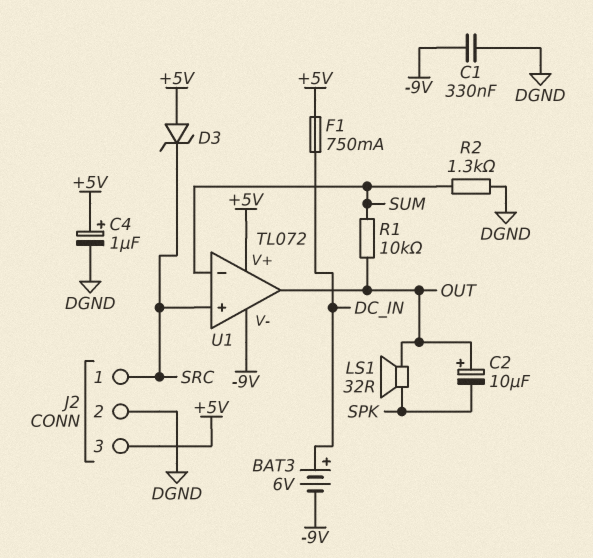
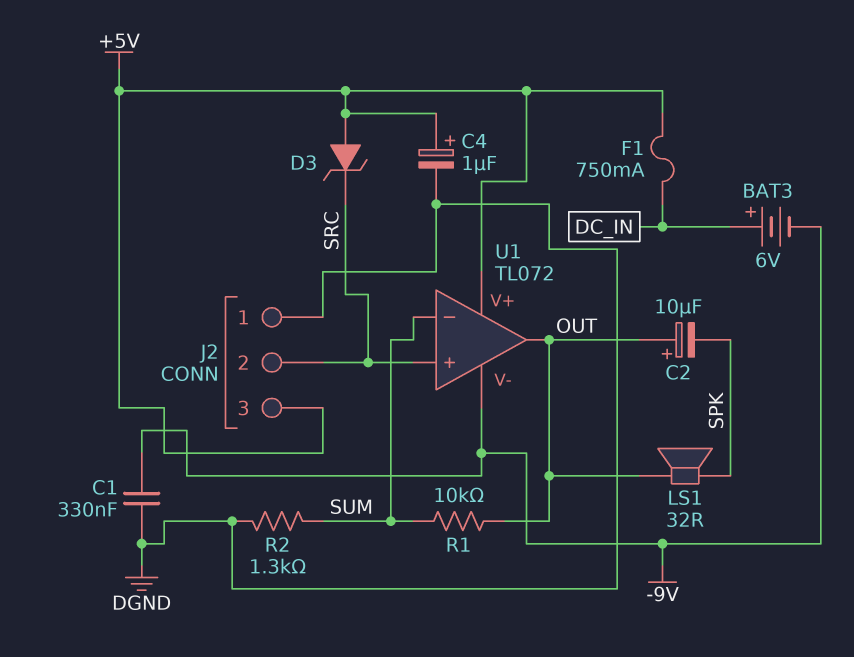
J2 pin 1: SRC -> DGND
J2 pin 2: DGND -> SRC

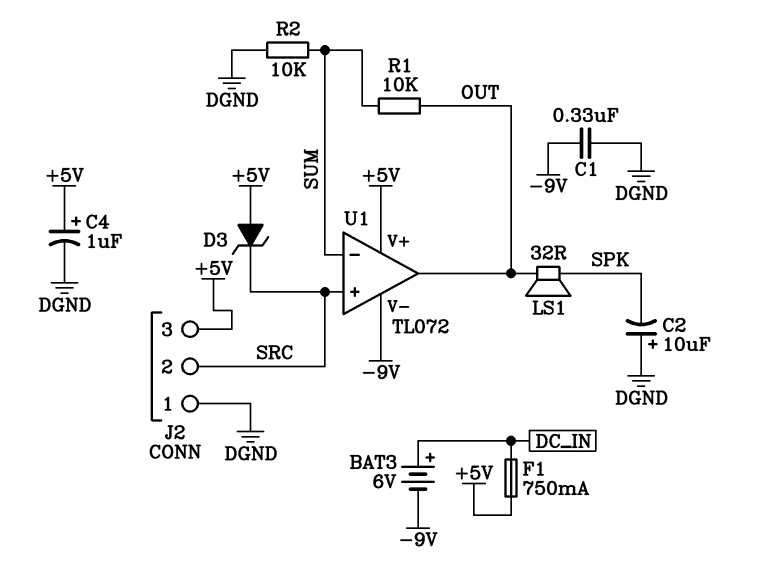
C2: 10uF (plus OUT, minus SPK) -> 10uF (plus DGND, minus SPK)
R2: 1.3k (DGND, SUM) -> 10k (DGND, SUM)

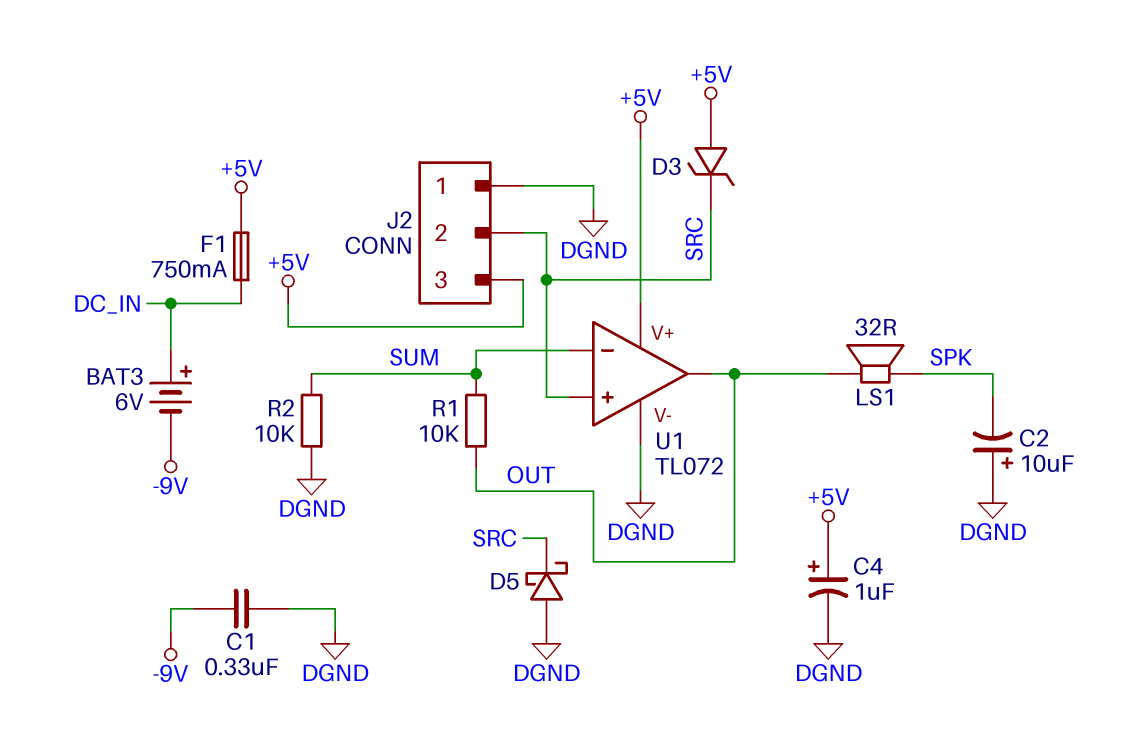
D5: none -> schottky (A DGND, K SRC)
U1 pin V-: -9V -> DGND

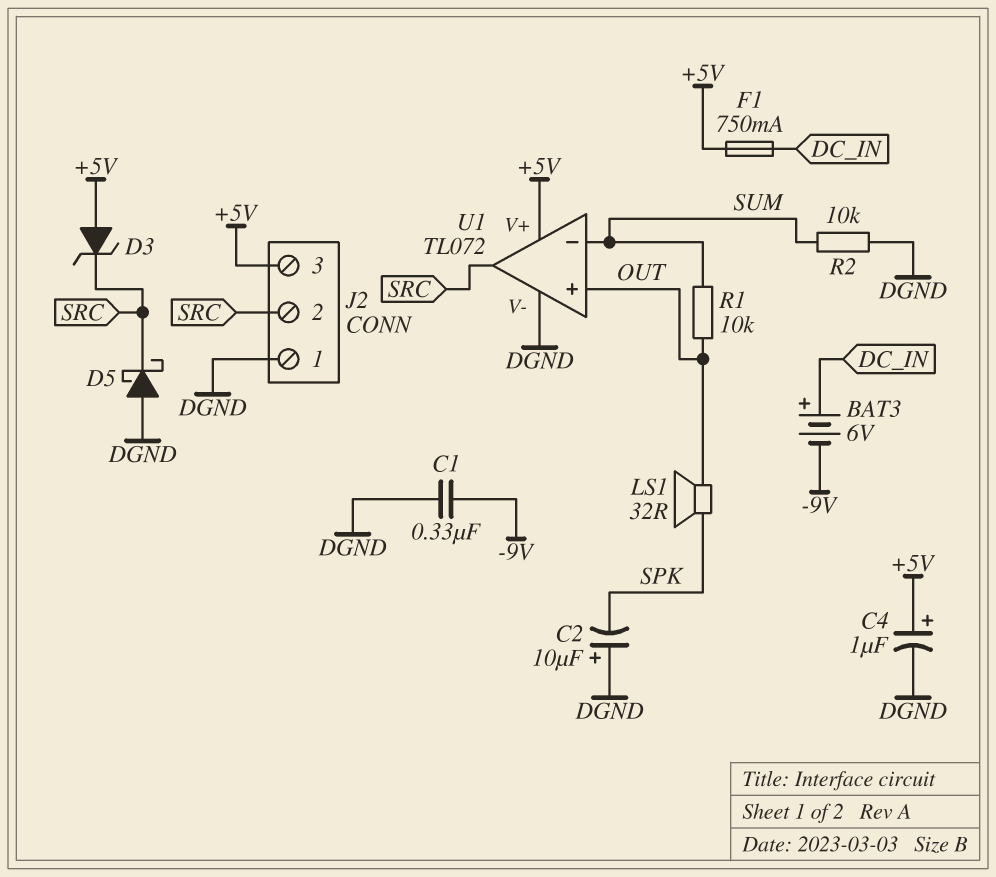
U1 pin in+: SRC -> OUT
U1 pin out: OUT -> SRC

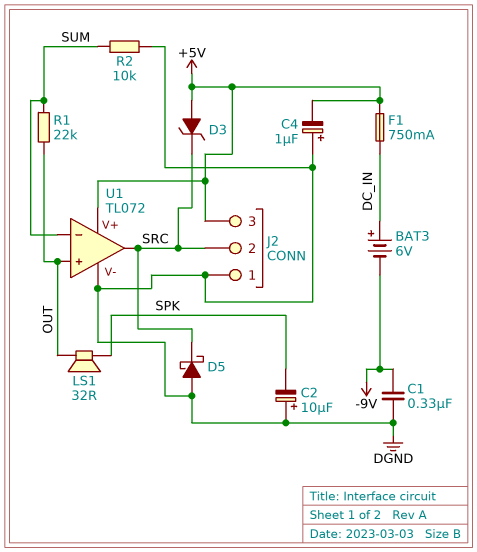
C4: 1uF (plus +5V, minus DGND) -> 1uF (plus DGND, minus +5V)
R1: 10k (OUT, SUM) -> 22k (OUT, SUM)

